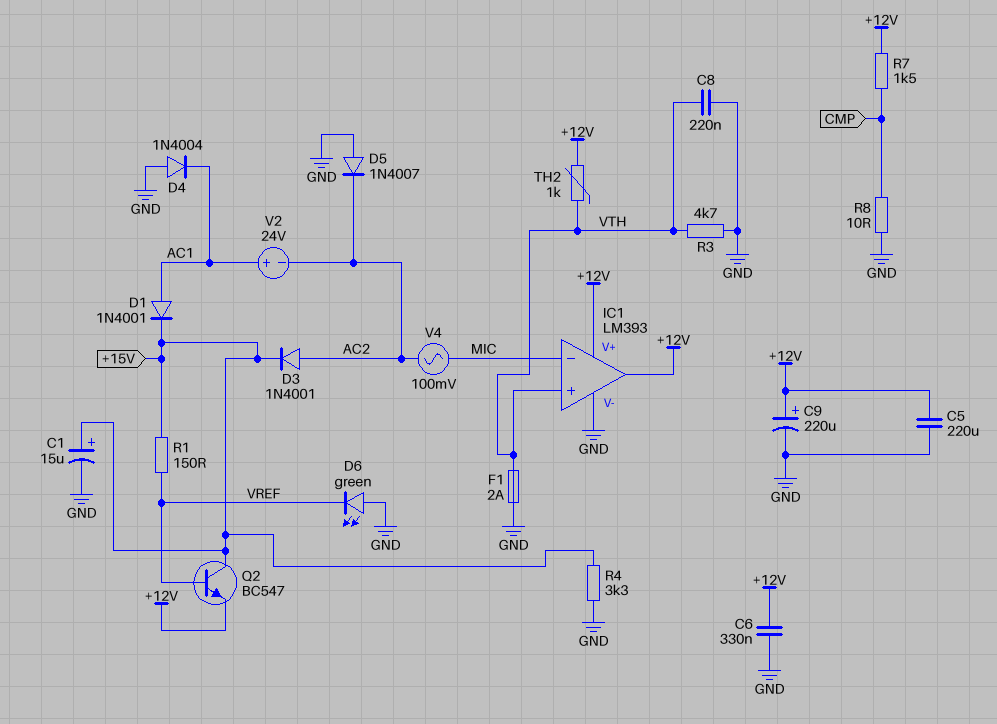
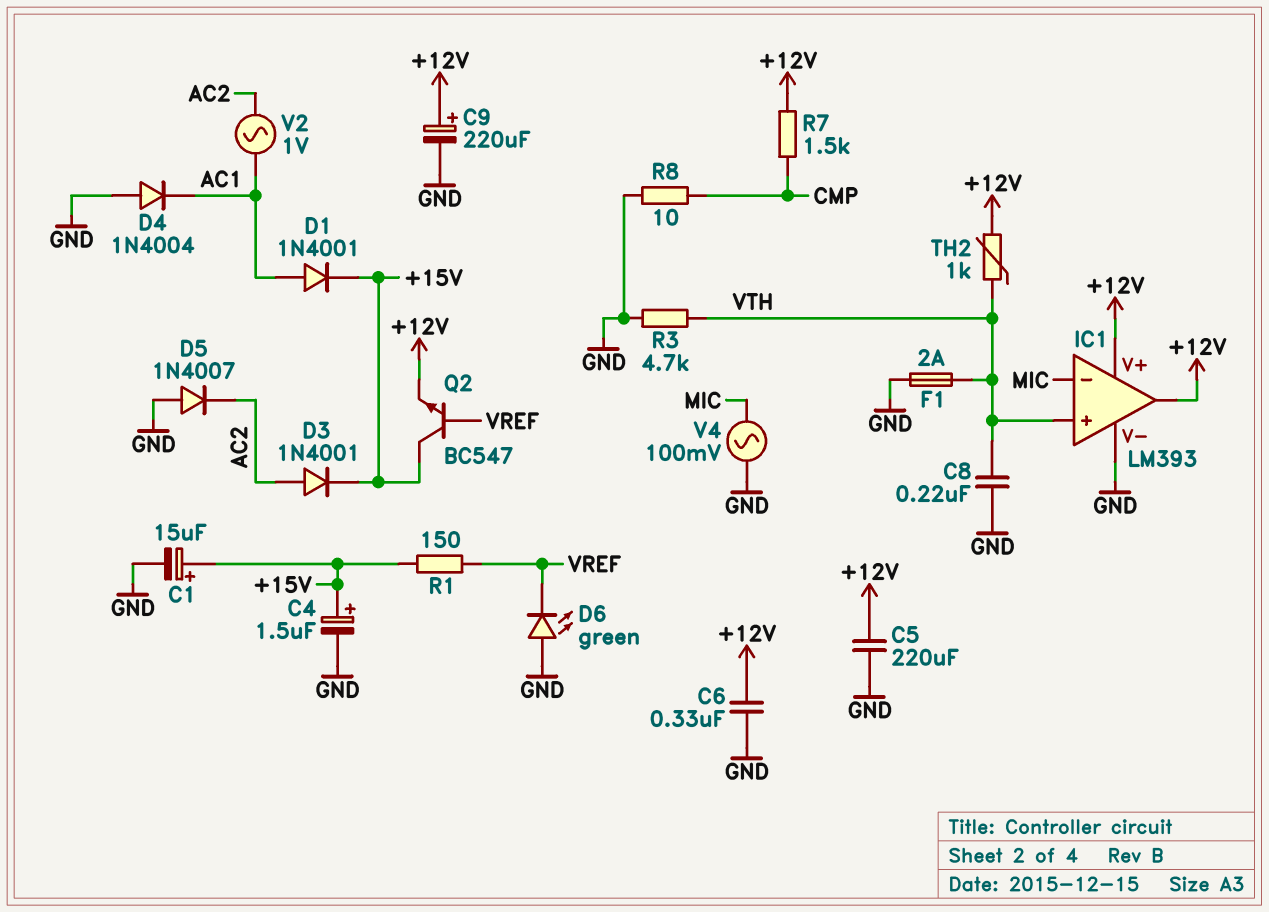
C4: none -> 1.5uF (plus +15V, minus GND)
R4: 3.3k (+15V, GND) -> none
V2: 24V (plus AC1, minus AC2) -> AC 1V (AC1, AC2)
V4: AC 100mV (AC2, MIC) -> AC 100mV (GND, MIC)

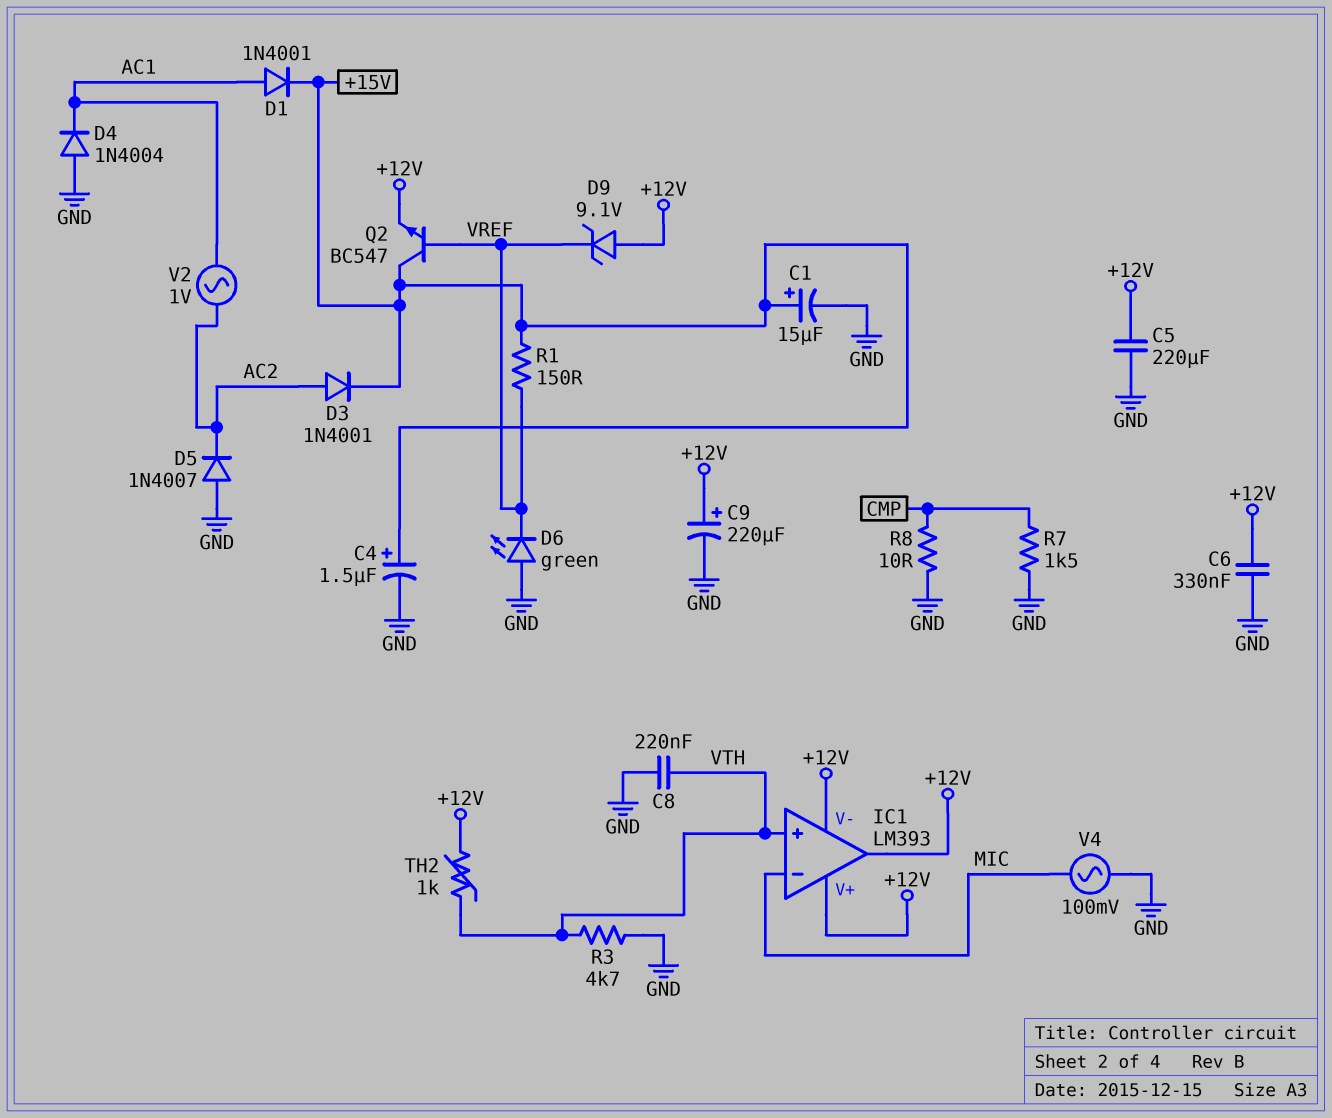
D9: none -> zener 9.1V (A +12V, K VREF)
F1: 2A (GND, VTH) -> none
IC1 pin V-: GND -> +12V
R7: 1.5k (+12V, CMP) -> 1.5k (CMP, GND)

